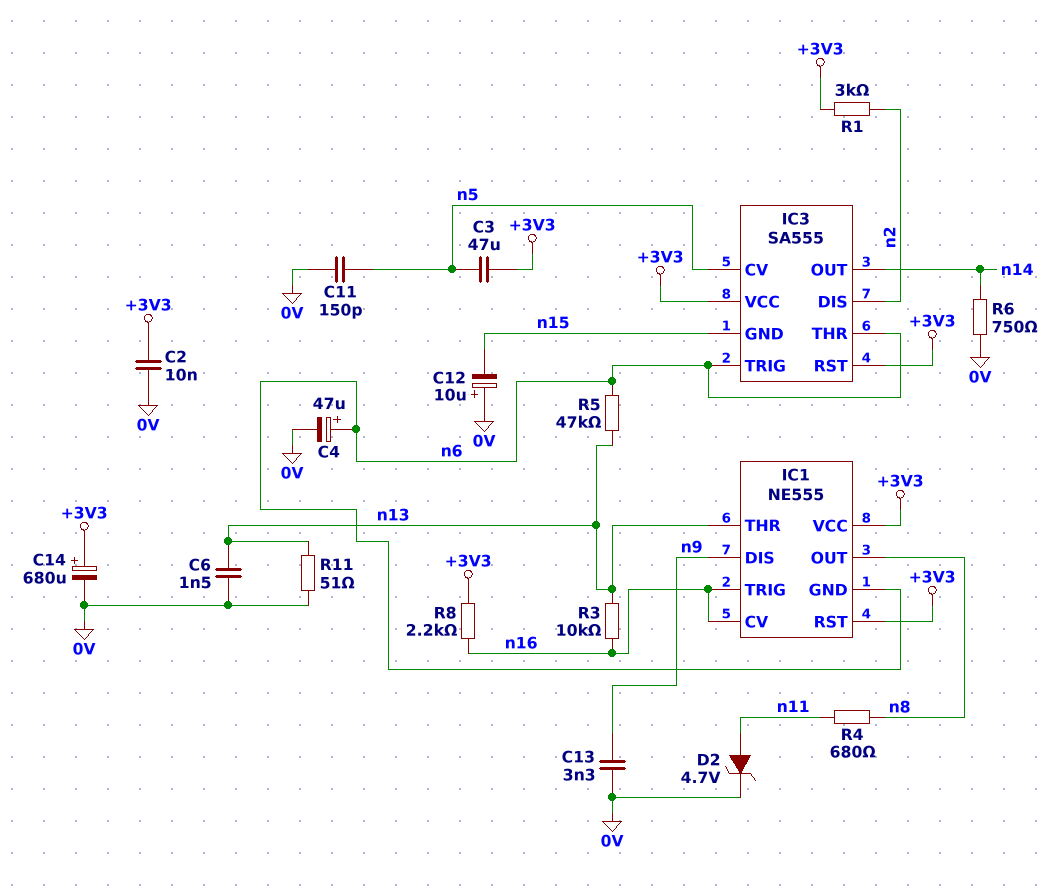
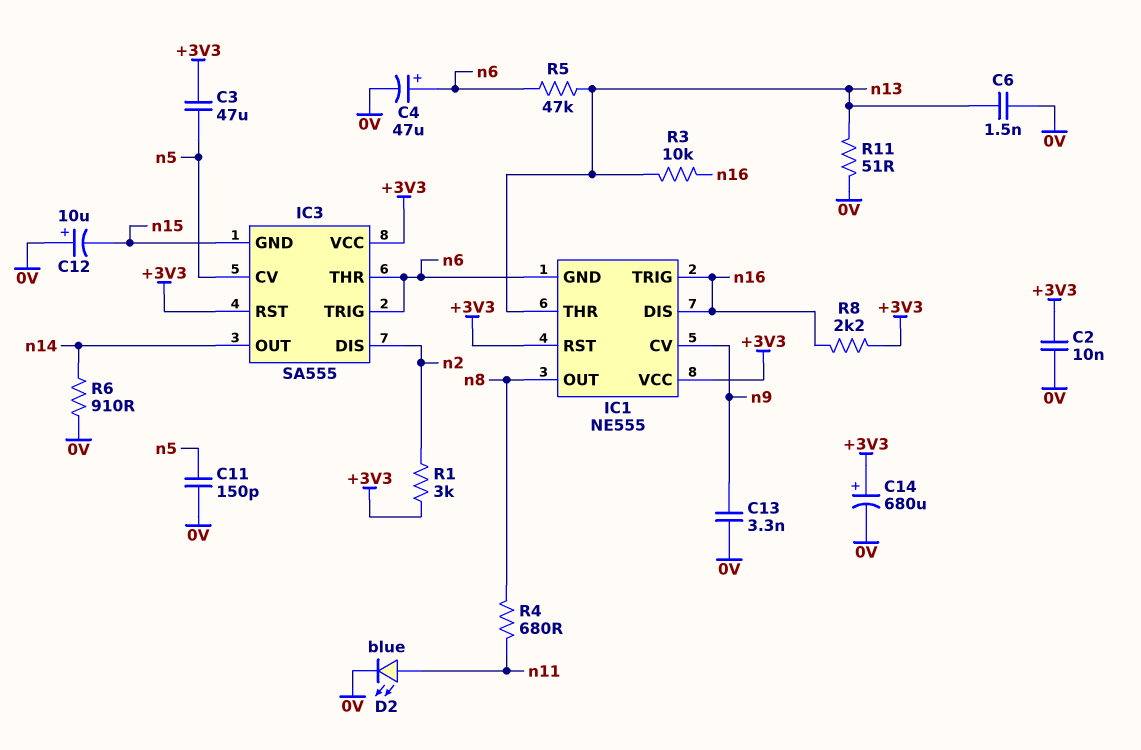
D2: zener 4.7V (A n11, K 0V) -> LED blue (A n11, K 0V)
IC1 pin CV: n16 -> n9
IC1 pin DIS: n9 -> n16
R6: 750 (0V, n14) -> 910 (0V, n14)

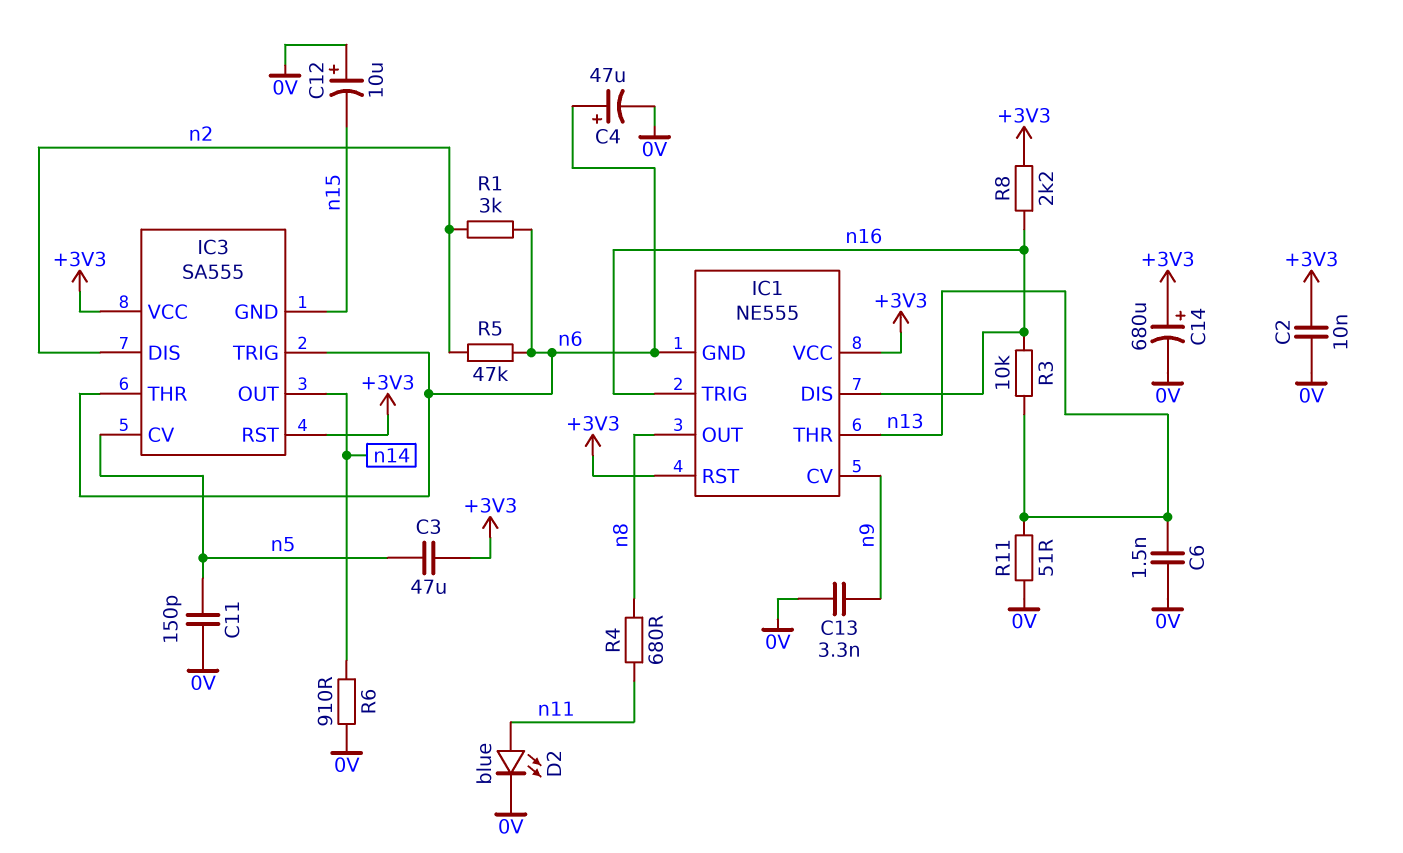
R1: 3k (+3V3, n2) -> 3k (n2, n6)
R5: 47k (n6, n13) -> 47k (n2, n6)

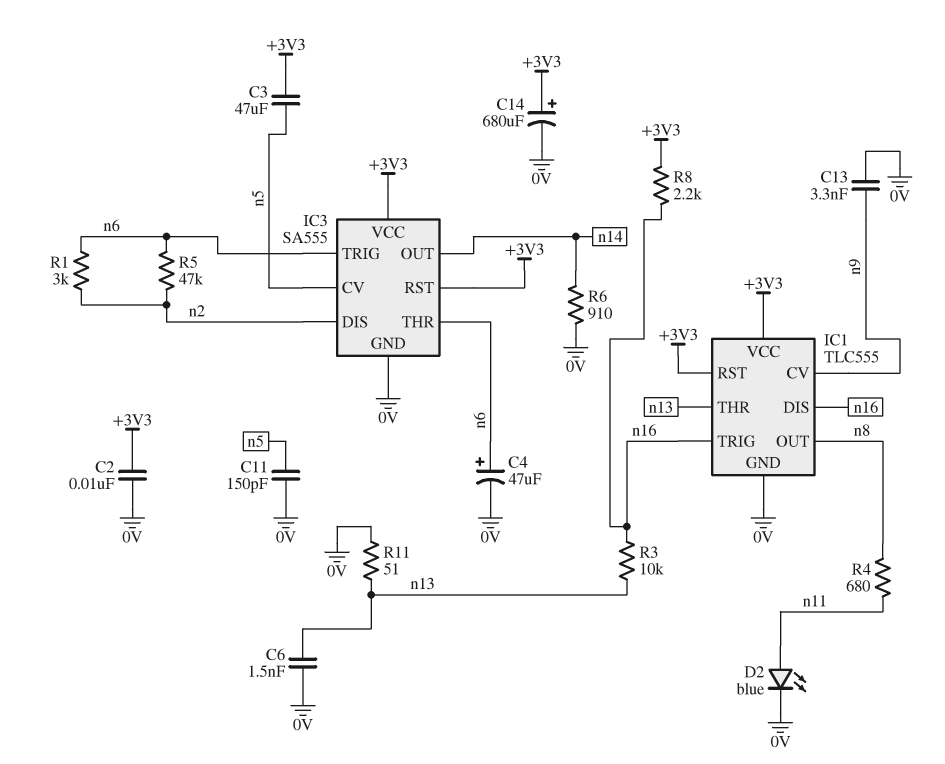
C12: 10uF (plus 0V, minus n15) -> none
IC1: NE555 -> TLC555
IC1 pin GND: n6 -> 0V
IC3 pin GND: n15 -> 0V

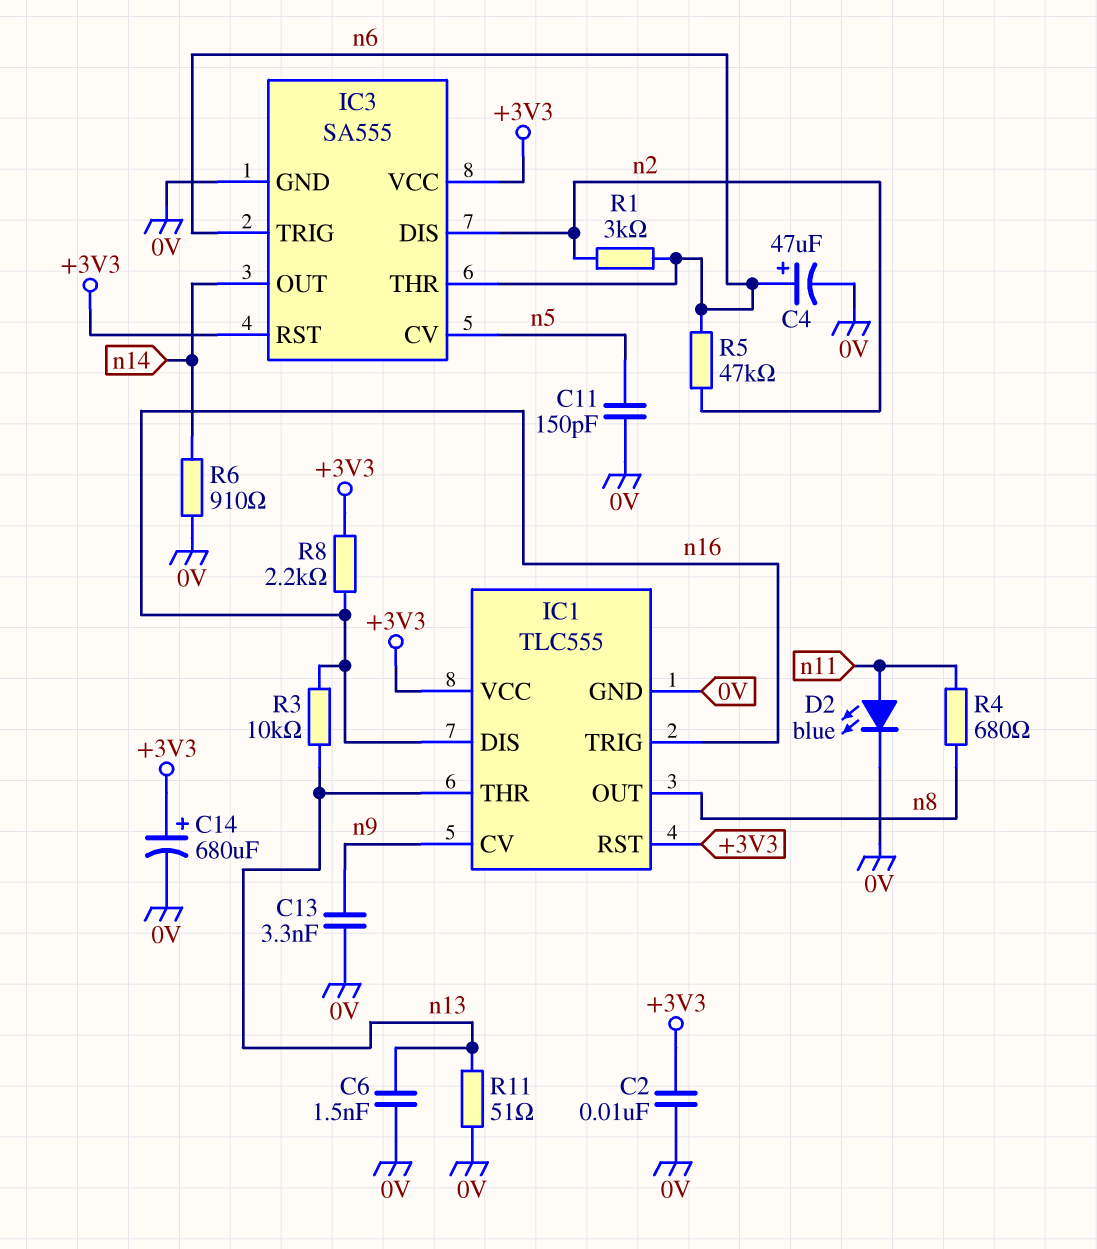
C3: 47uF (+3V3, n5) -> none

